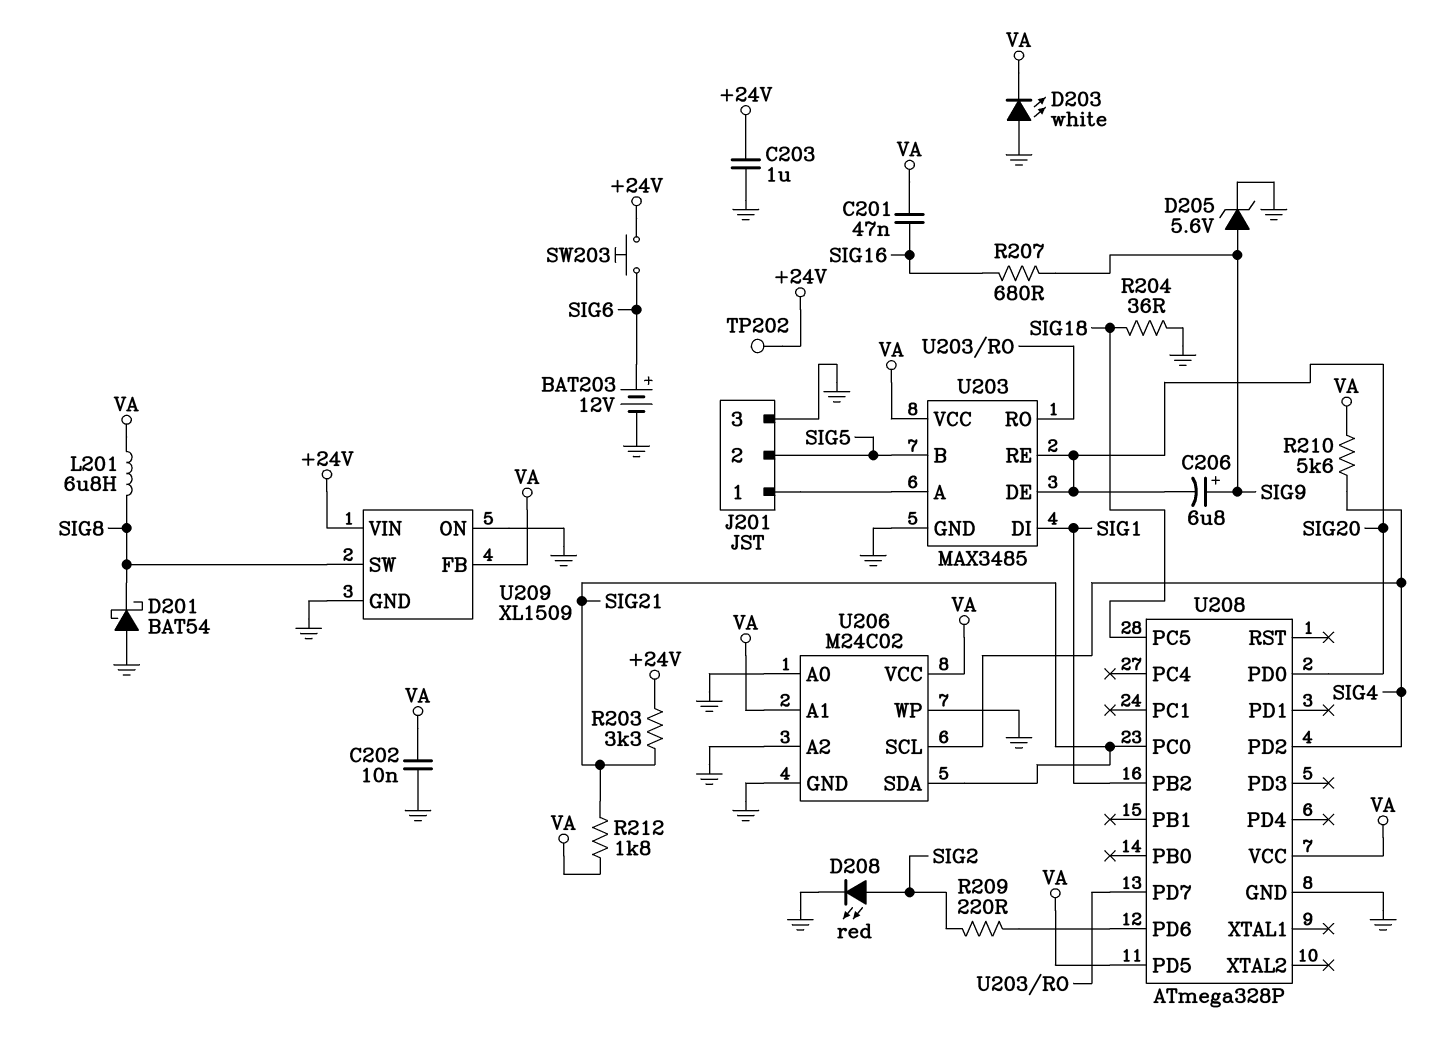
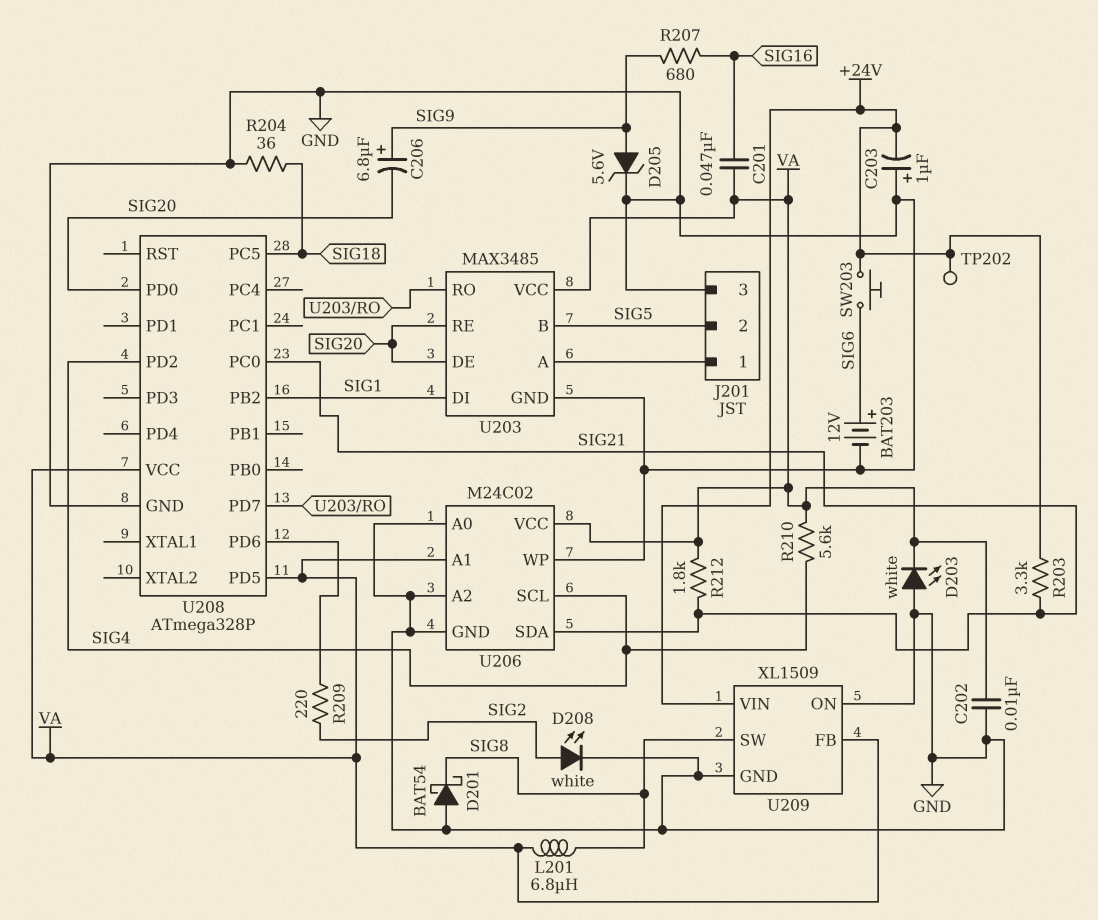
C203: 1uF (+24V, GND) -> 1uF (plus GND, minus +24V)
D208: LED red (A SIG2, K GND) -> LED white (A SIG2, K GND)

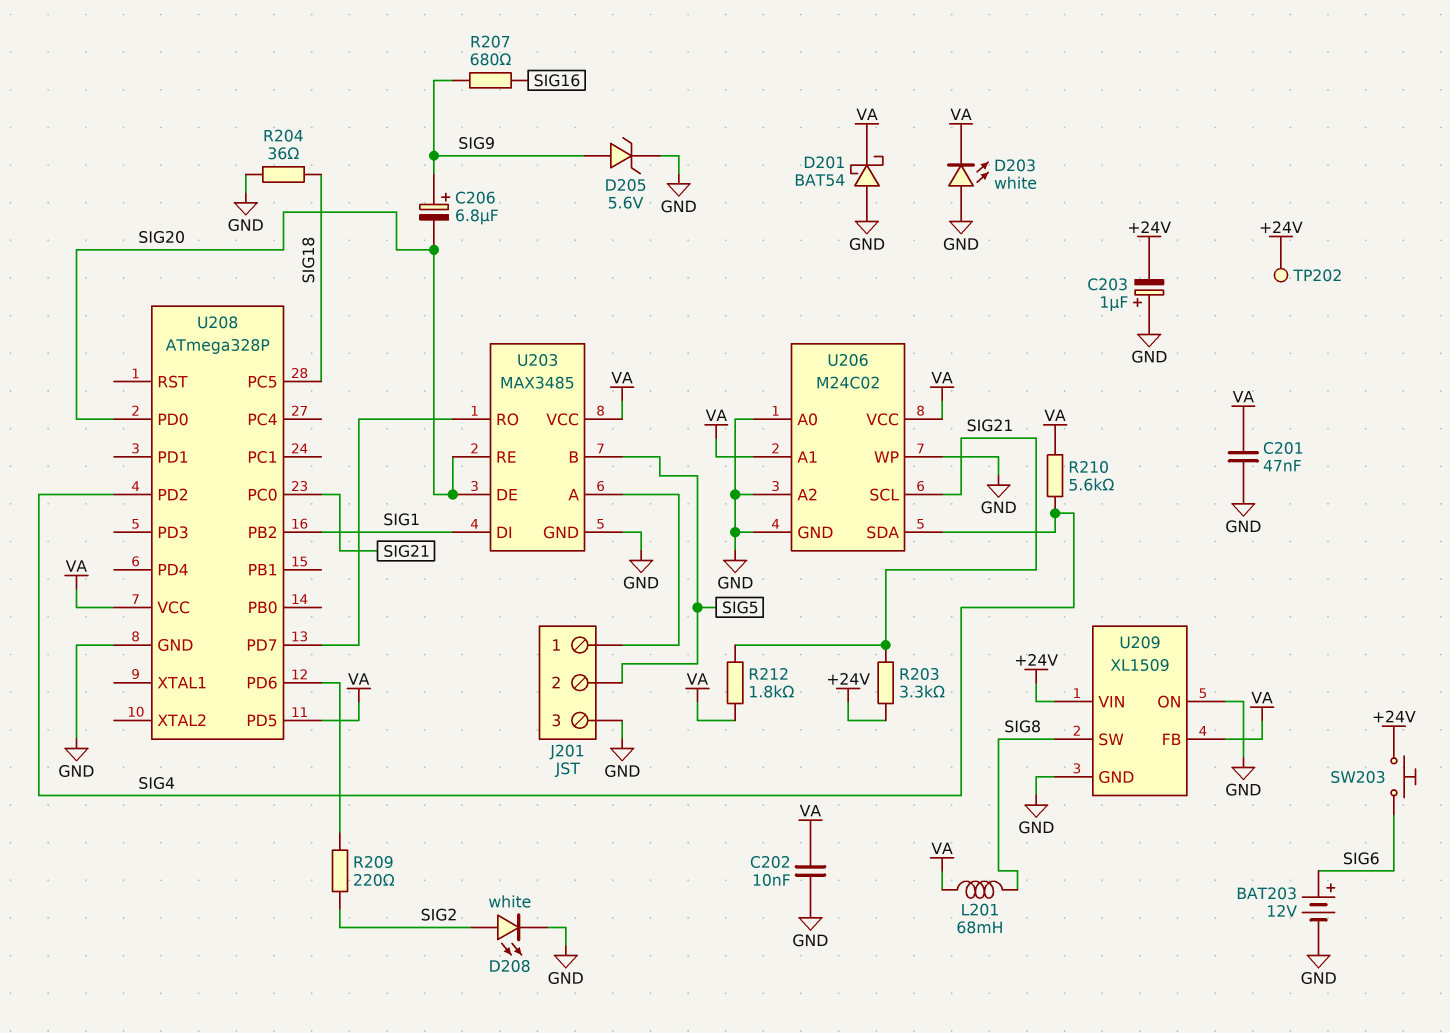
C201: 47nF (SIG16, VA) -> 47nF (GND, VA)
D201: schottky BAT54 (A GND, K SIG8) -> schottky BAT54 (A GND, K VA)
L201: 6.8uH (SIG8, VA) -> 68mH (SIG8, VA)
U206 pin SCL: SIG4 -> SIG21
U206 pin SDA: SIG21 -> SIG4

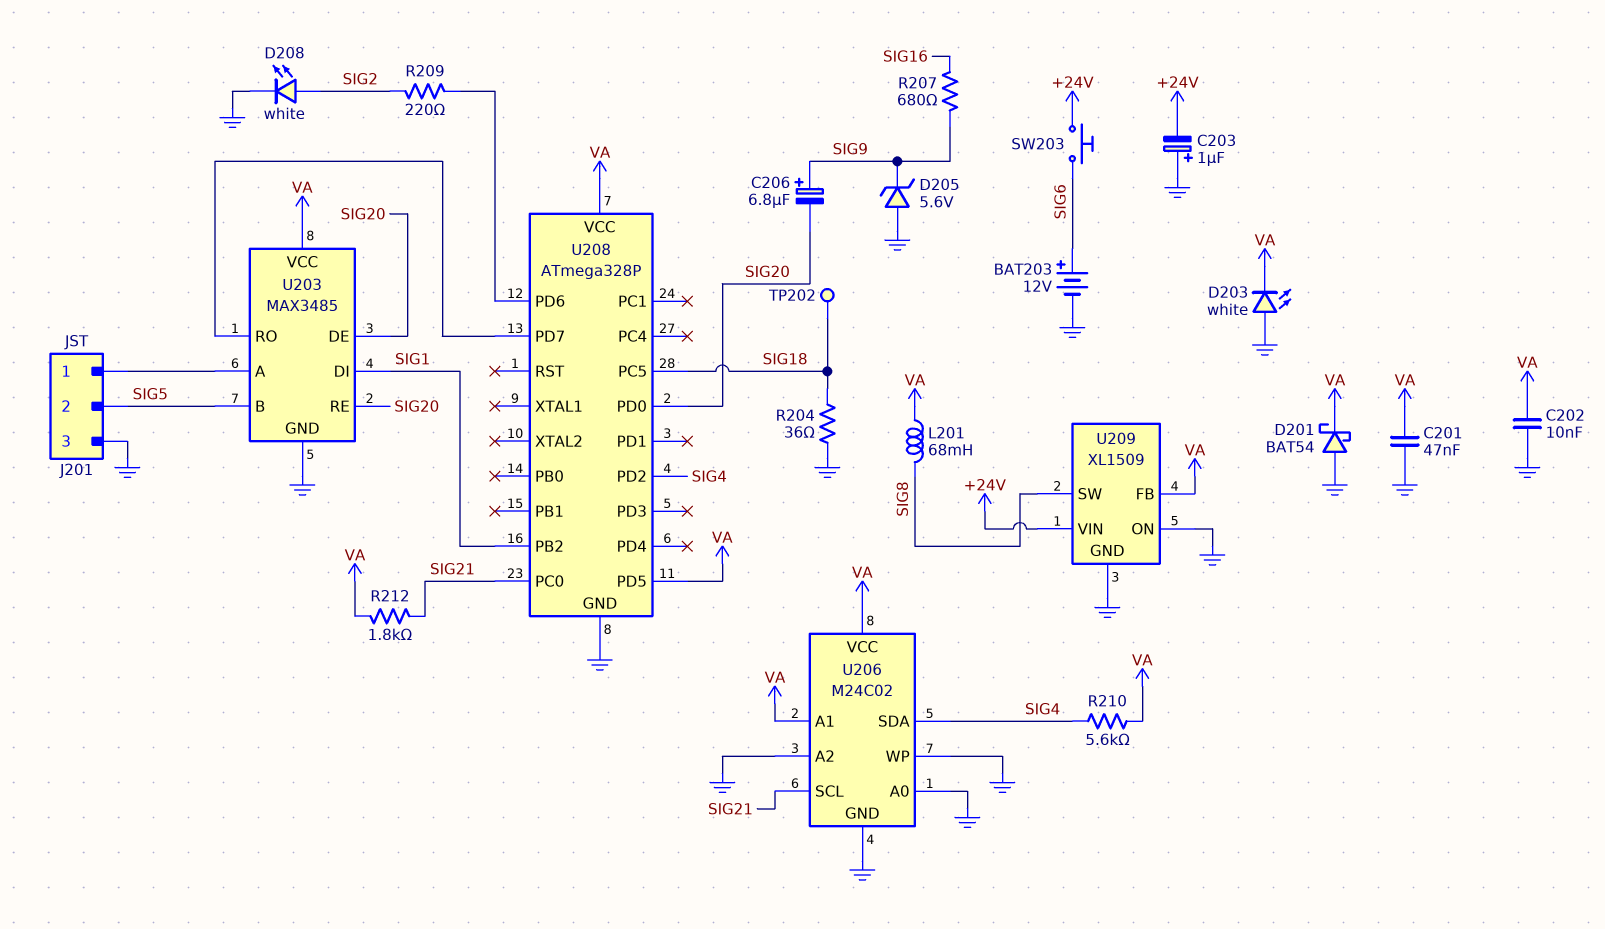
D205: zener 5.6V (A SIG9, K GND) -> zener 5.6V (A GND, K SIG9)
R203: 3.3k (+24V, SIG21) -> none
TP202: test point (+24V) -> test point (SIG18)

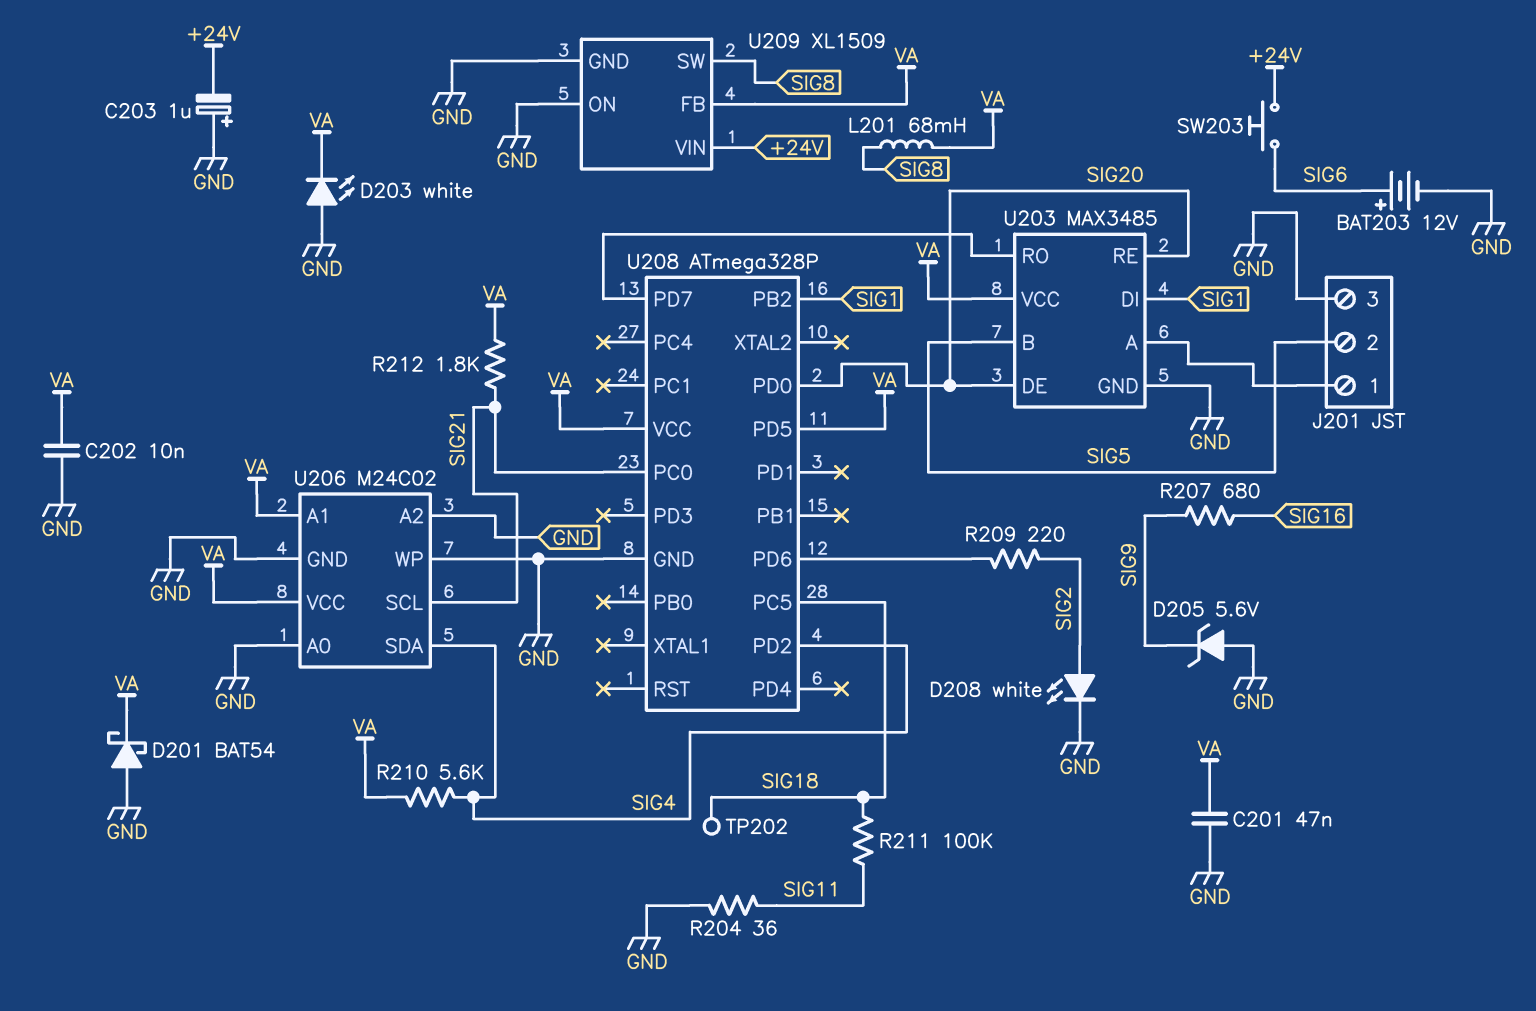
C206: 6.8uF (plus SIG9, minus SIG20) -> none
R204: 36 (GND, SIG18) -> 36 (GND, SIG11)
R211: none -> 100k (SIG11, SIG18)

